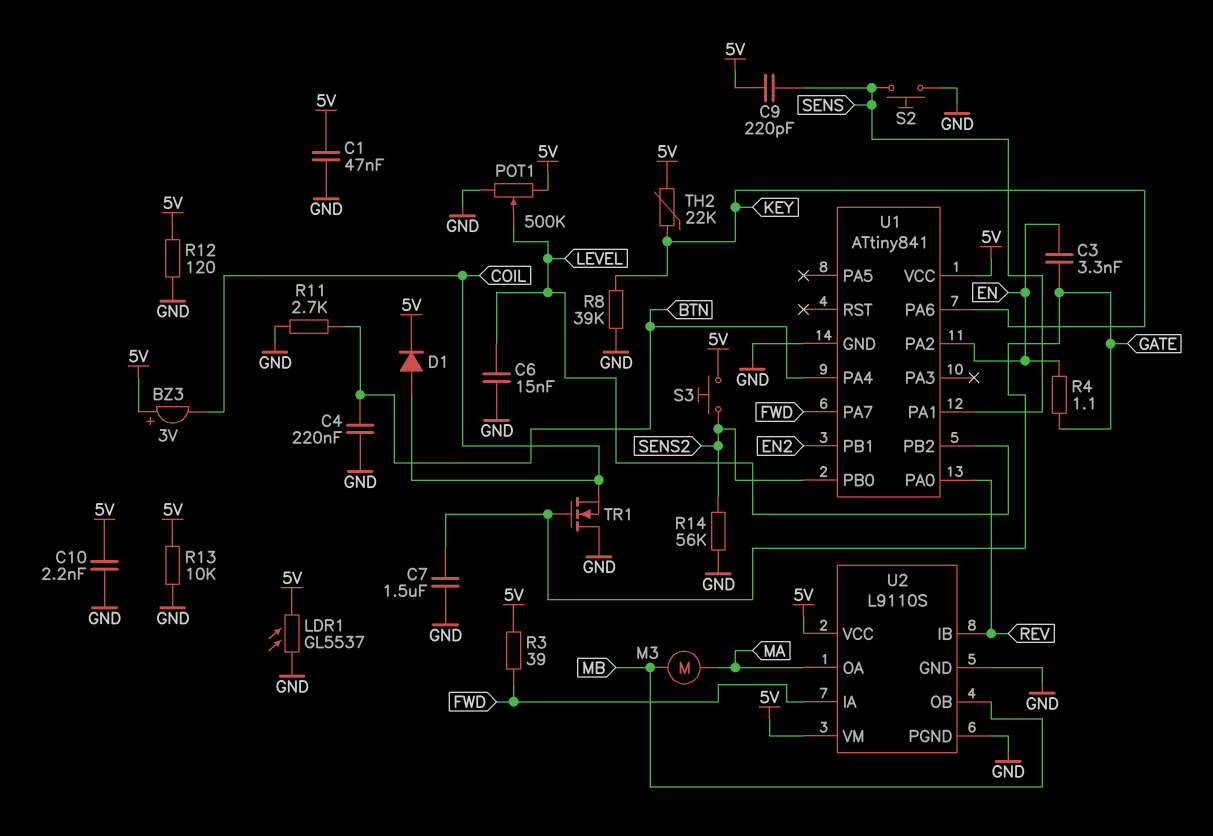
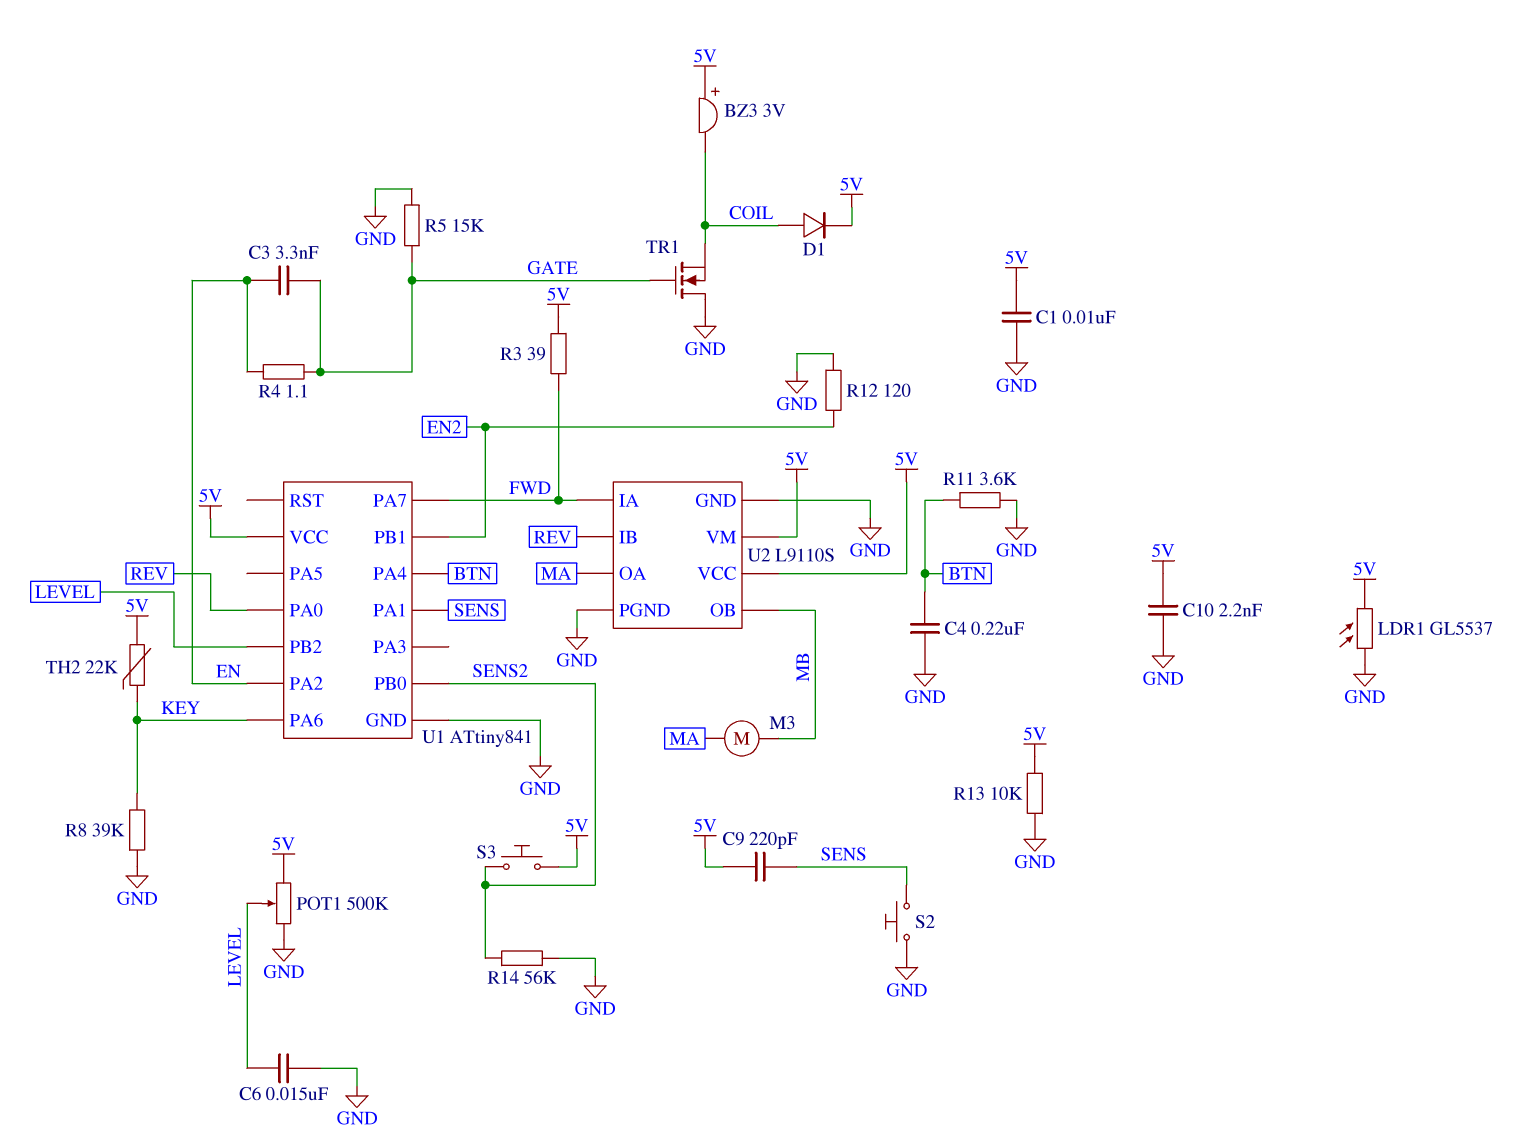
C1: 47nF (5V, GND) -> 10nF (5V, GND)
C7: 1.5uF (GATE, GND) -> none
R5: none -> 15k (GATE, GND)
R11: 2.7k (BTN, GND) -> 3.6k (BTN, GND)
R12: 120 (5V, GND) -> 120 (EN2, GND)

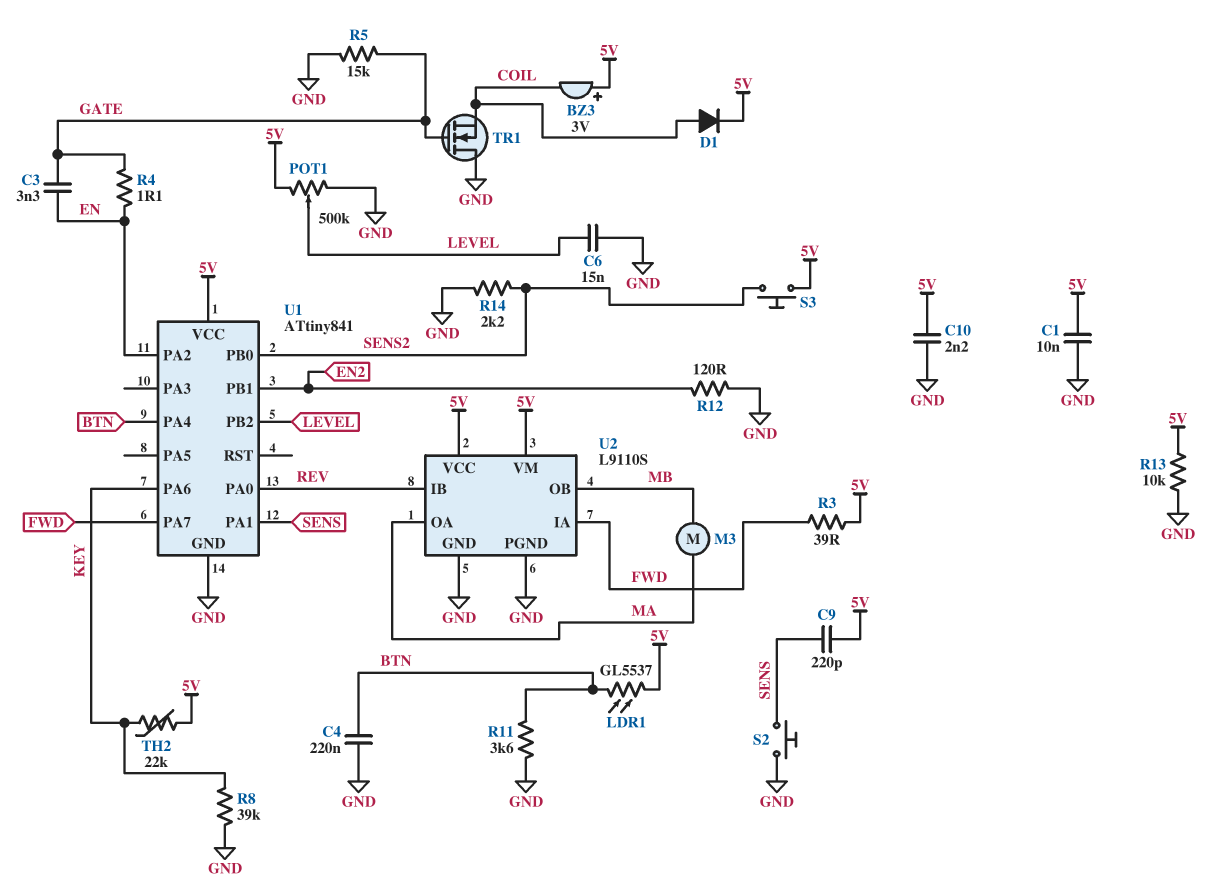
LDR1: GL5537 (5V, GND) -> GL5537 (5V, BTN)
R14: 56k (GND, SENS2) -> 2.2k (GND, SENS2)

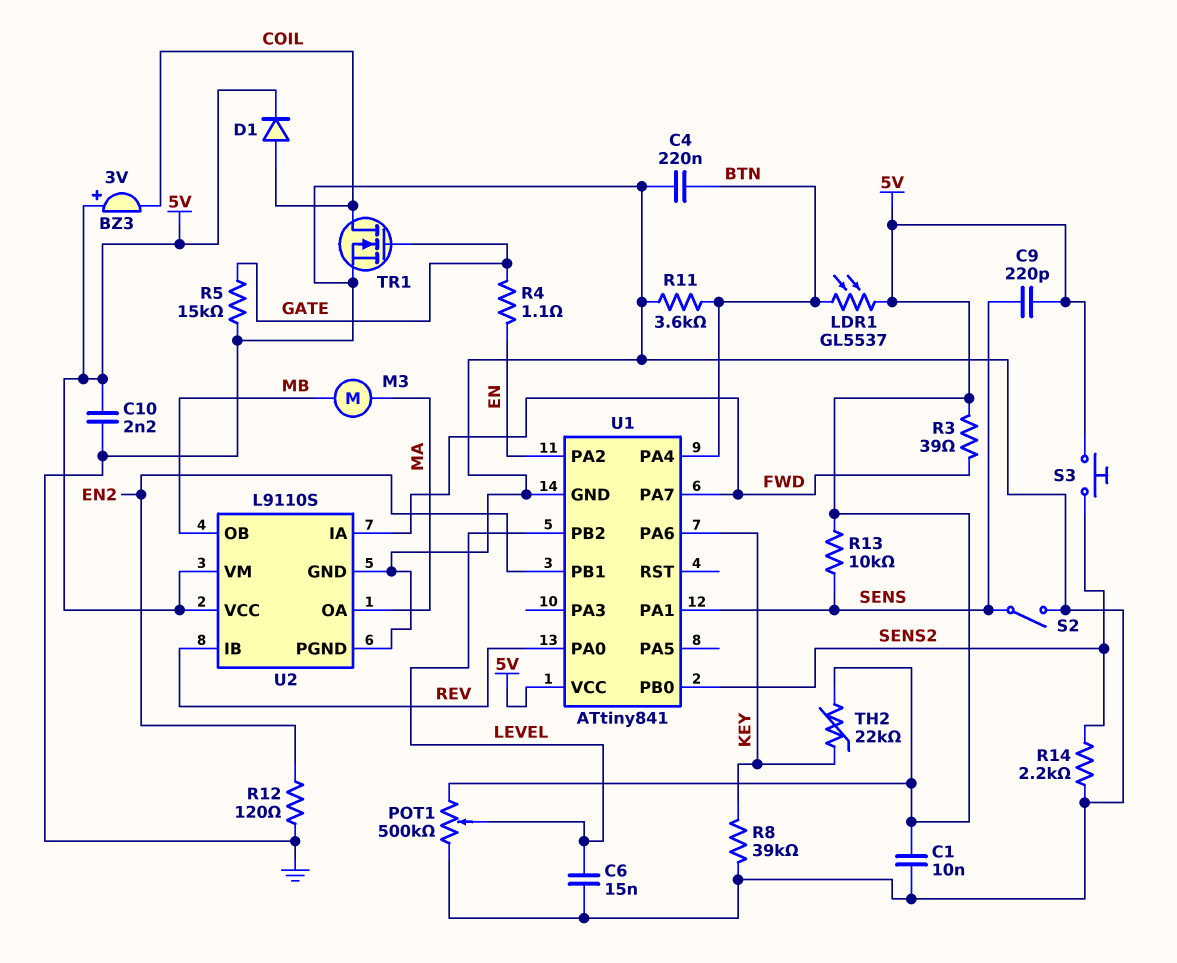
C3: 3.3nF (EN, GATE) -> none
R13: 10k (5V, GND) -> 10k (5V, SENS)
S2: button (GND, SENS) -> switch (GND, SENS)
TR1: NMOS (G GATE, D GND, S COIL) -> NMOS (G GATE, D COIL, S GND)

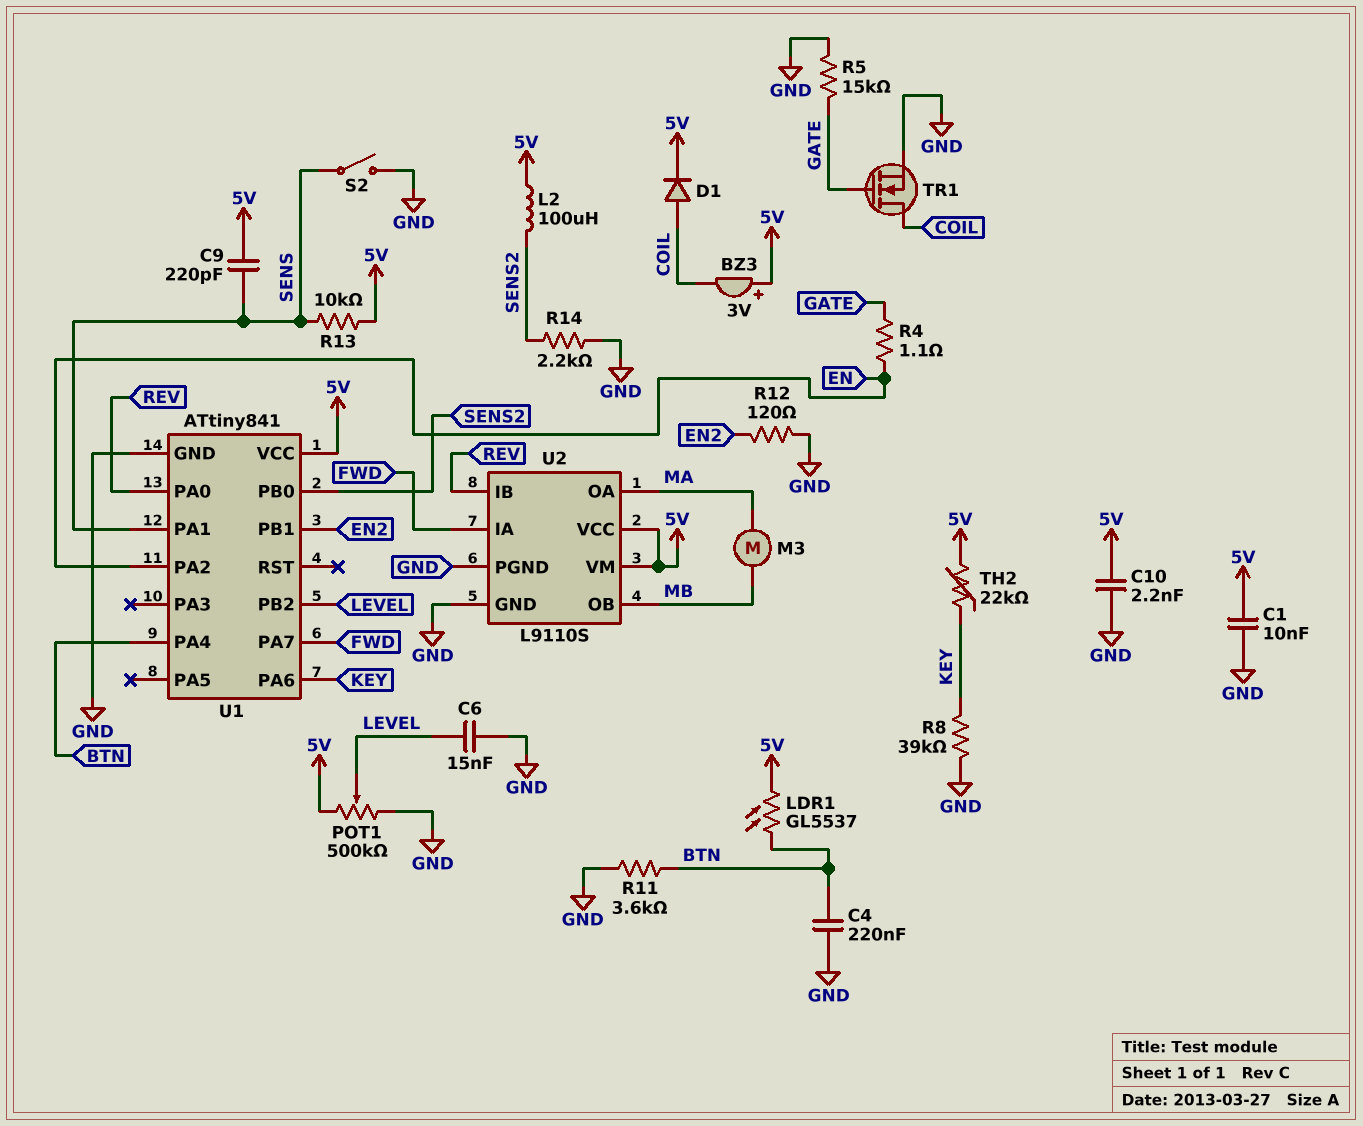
L2: none -> 100uH (5V, SENS2)
R3: 39 (5V, FWD) -> none
S3: button (5V, SENS2) -> none

